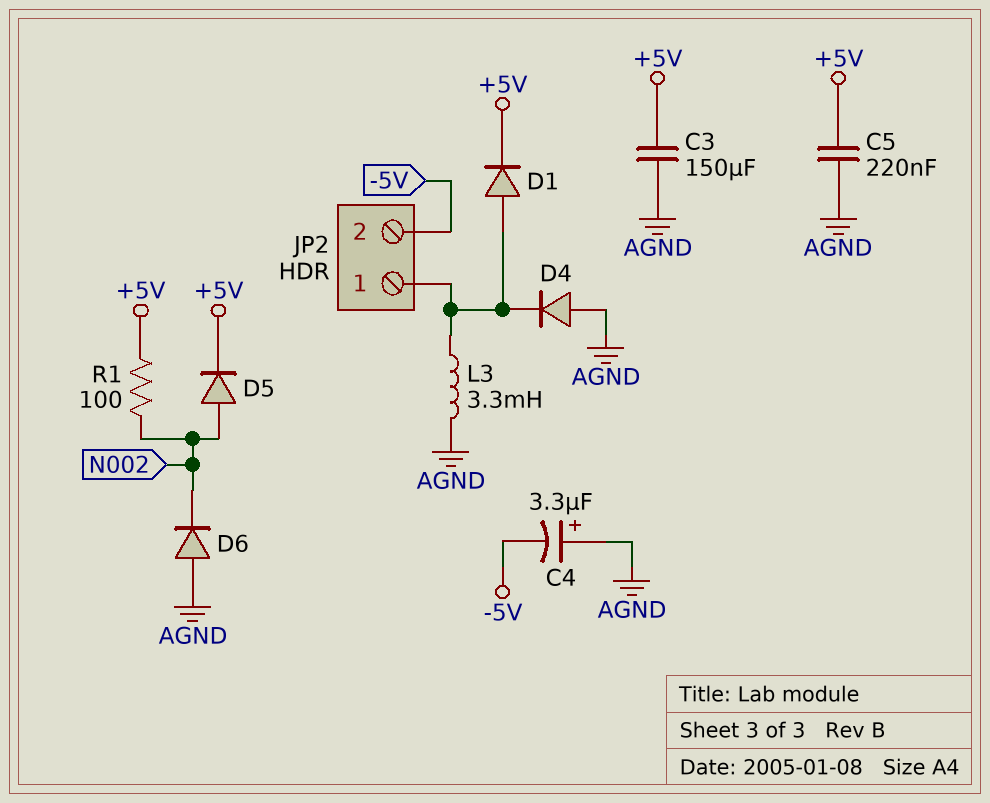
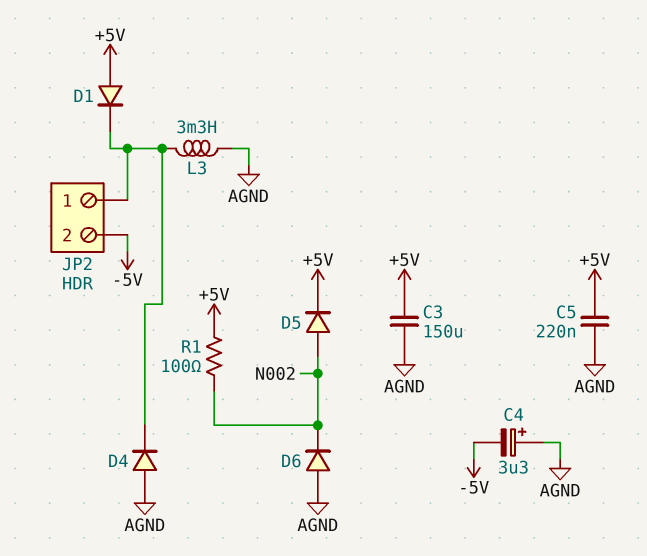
D1: diode (A JP2/1, K +5V) -> diode (A +5V, K JP2/1)

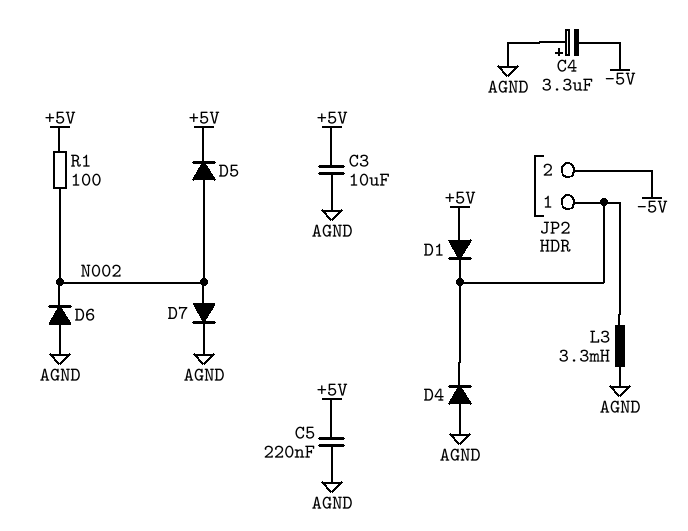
C3: 150uF (+5V, AGND) -> 10uF (+5V, AGND)
D7: none -> diode (A N002, K AGND)

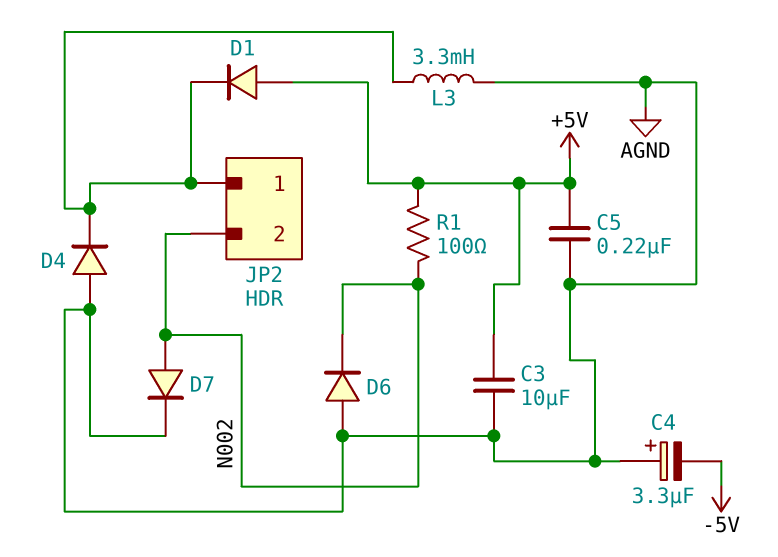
D5: diode (A N002, K +5V) -> none
JP2 pin 2: -5V -> N002

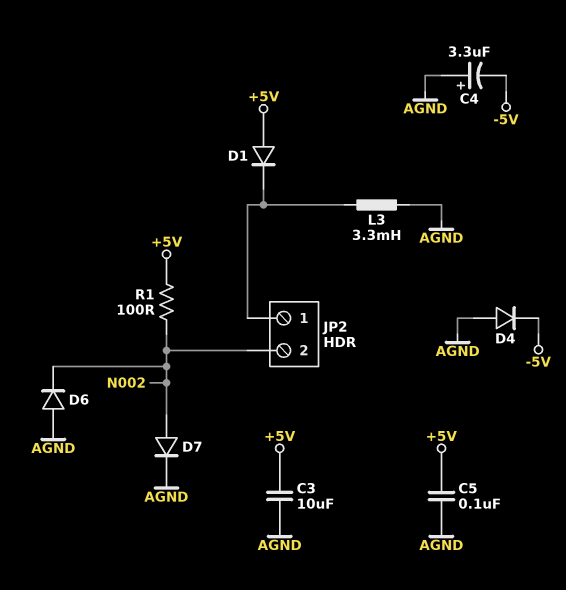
C5: 220nF (+5V, AGND) -> 100nF (+5V, AGND)
D4: diode (A AGND, K JP2/1) -> diode (A AGND, K -5V)

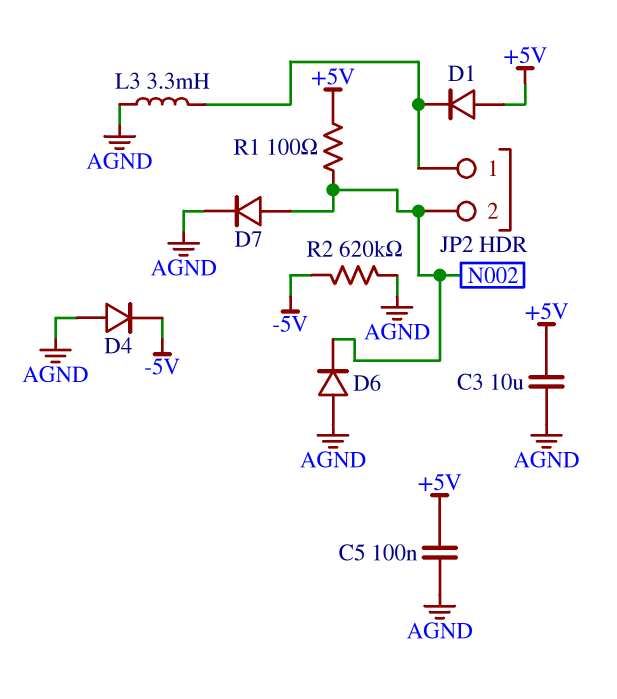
C4: 3.3uF (plus AGND, minus -5V) -> none
R2: none -> 620k (-5V, AGND)

